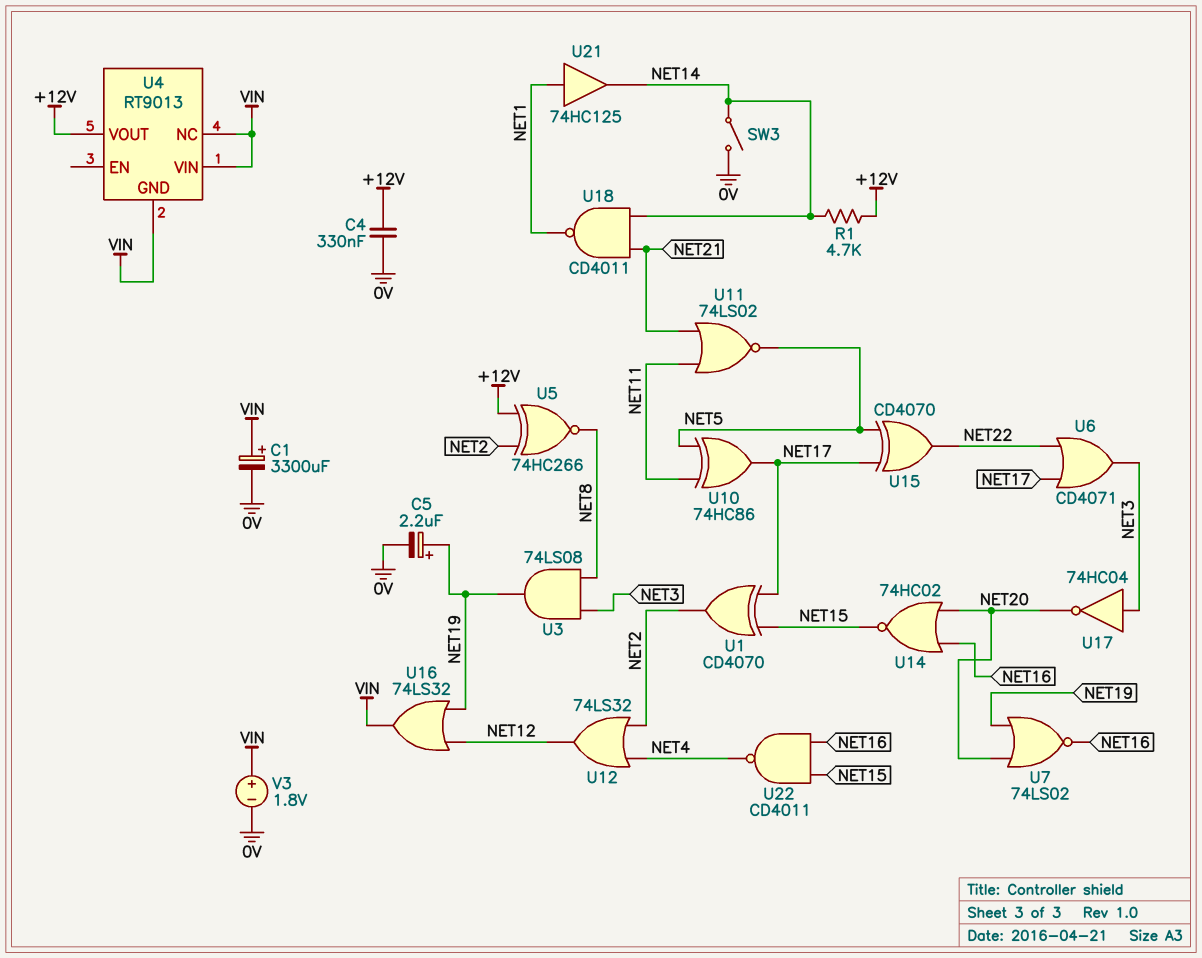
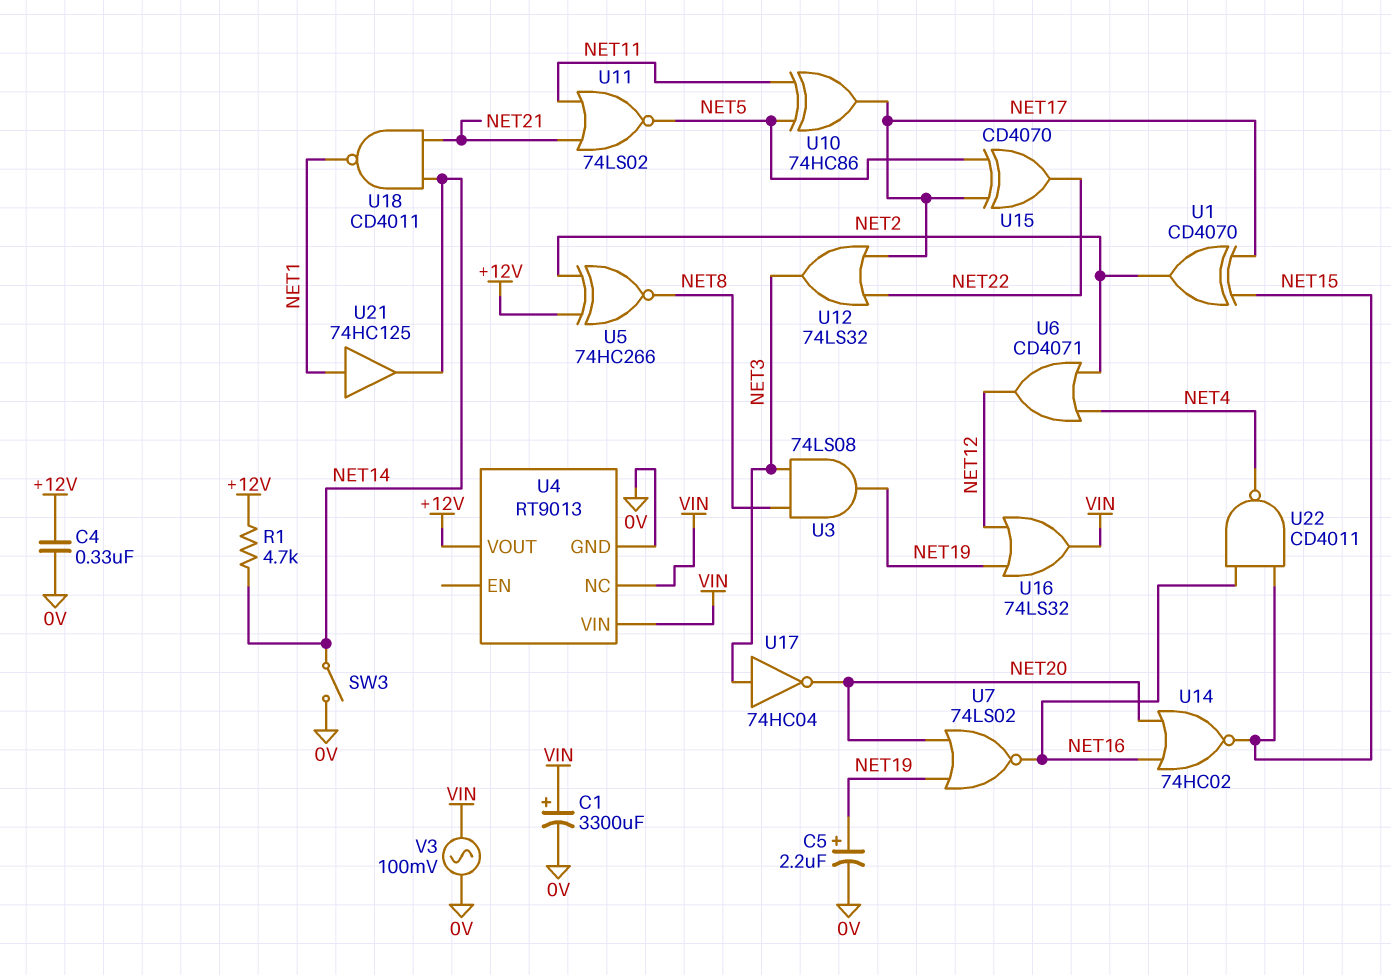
U4 pin GND: VIN -> 0V
U6: OR CD4071 (in NET17, in NET22, out NET3) -> OR CD4071 (in NET2, in NET4, out NET12)
U12: OR 74LS32 (in NET2, in NET4, out NET12) -> OR 74LS32 (in NET17, in NET22, out NET3)
V3: 1.8V (plus VIN, minus 0V) -> AC 100mV (0V, VIN)

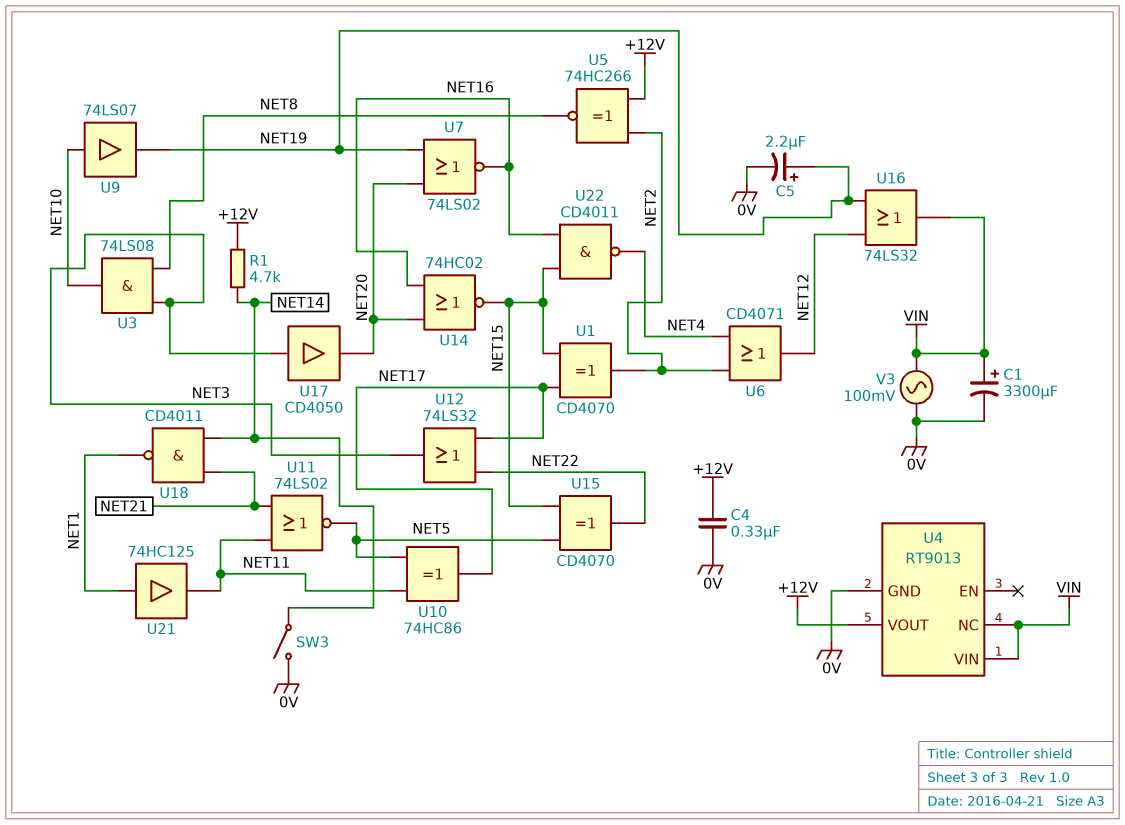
U3: AND 74LS08 (in NET3, in NET8, out NET19) -> AND 74LS08 (in NET3, in NET8, out NET10)
U9: none -> buffer 74LS07 (in NET10, out NET19)
U15: XOR CD4070 (in NET5, in NET17, out NET22) -> XOR CD4070 (in NET5, in NET15, out NET22)
U17: NOT 74HC04 (in NET3, out NET20) -> buffer CD4050 (in NET3, out NET20)
U21: buffer 74HC125 (in NET1, out NET14) -> buffer 74HC125 (in NET1, out NET11)

